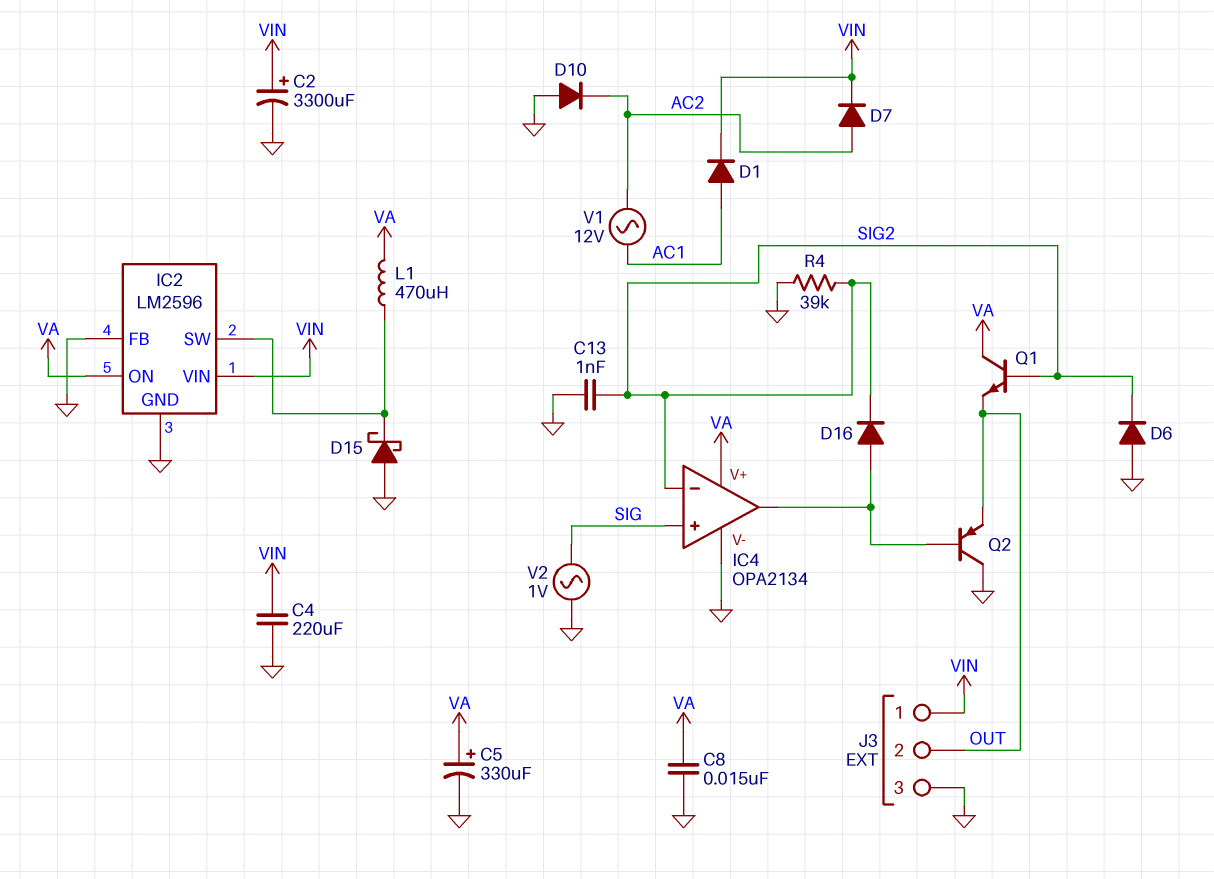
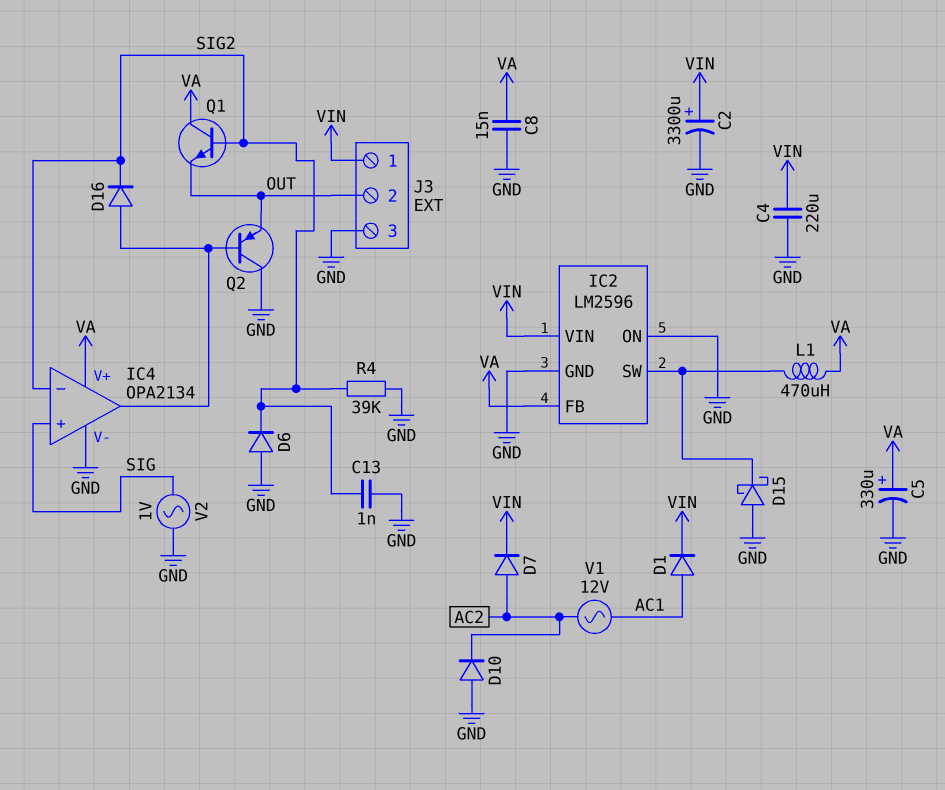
IC2 pin FB: GND -> VA
IC2 pin ON: VA -> GND

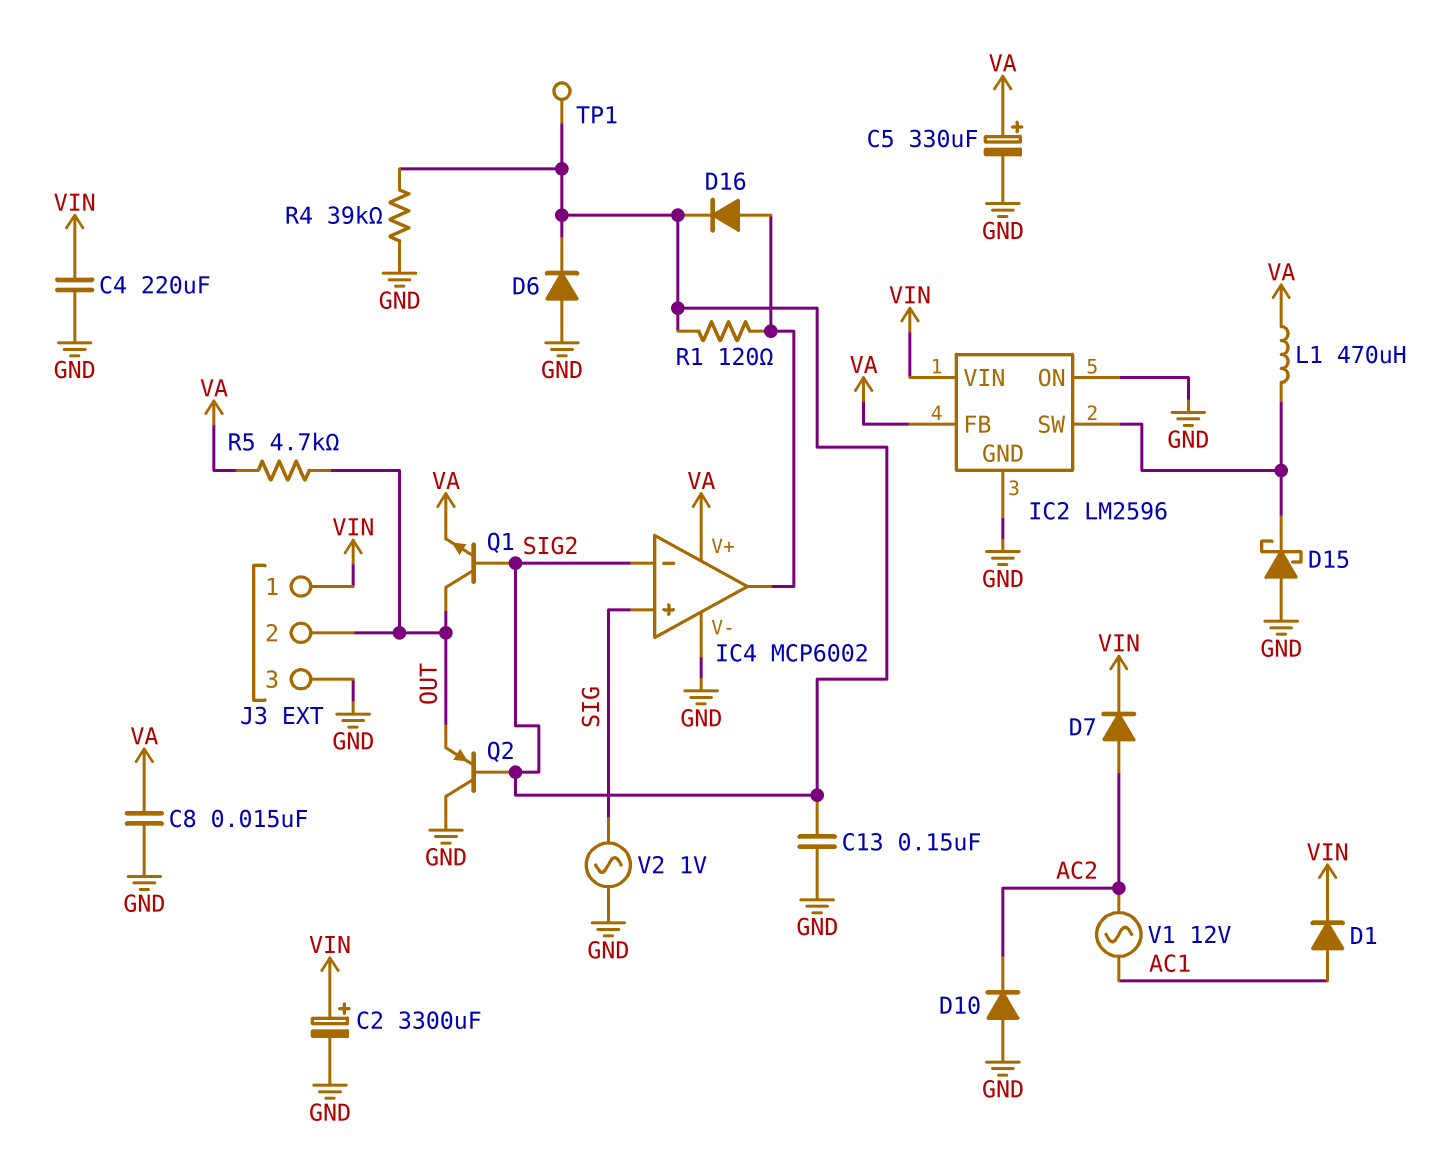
C13: 1nF (GND, SIG2) -> 150nF (GND, SIG2)
IC4: OPA2134 -> MCP6002
Q1: NPN (B SIG2, C VA, E OUT) -> NPN (B SIG2, C OUT, E VA)
Q2: PNP (B IC4/out, C GND, E OUT) -> PNP (B SIG2, C GND, E OUT)
R1: none -> 120 (IC4/out, SIG2)
R5: none -> 4.7k (OUT, VA)
TP1: none -> test point (SIG2)

